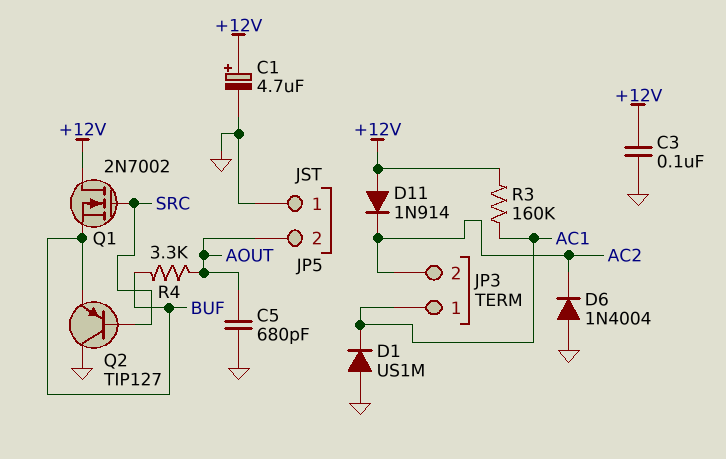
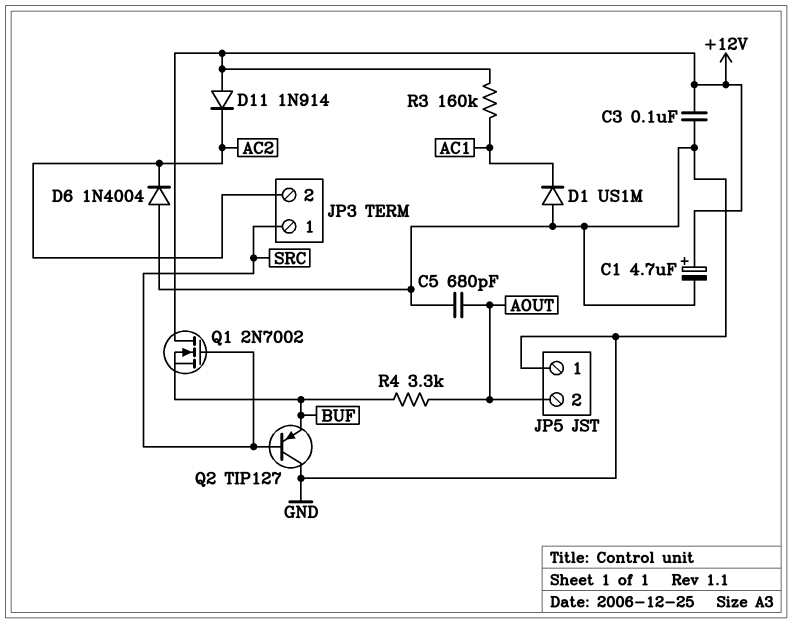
JP3 pin 1: AC1 -> SRC

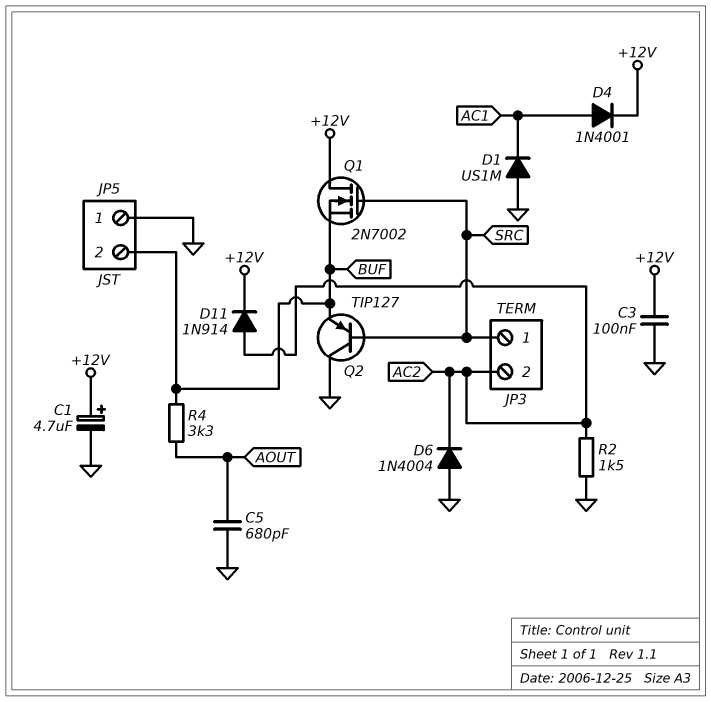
D4: none -> diode 1N4001 (A AC1, K +12V)
D11: diode 1N914 (A +12V, K AC2) -> diode 1N914 (A AC2, K +12V)
JP5 pin 2: AOUT -> BUF
R2: none -> 1.5k (AC2, GND)
R3: 160k (+12V, AC1) -> none

